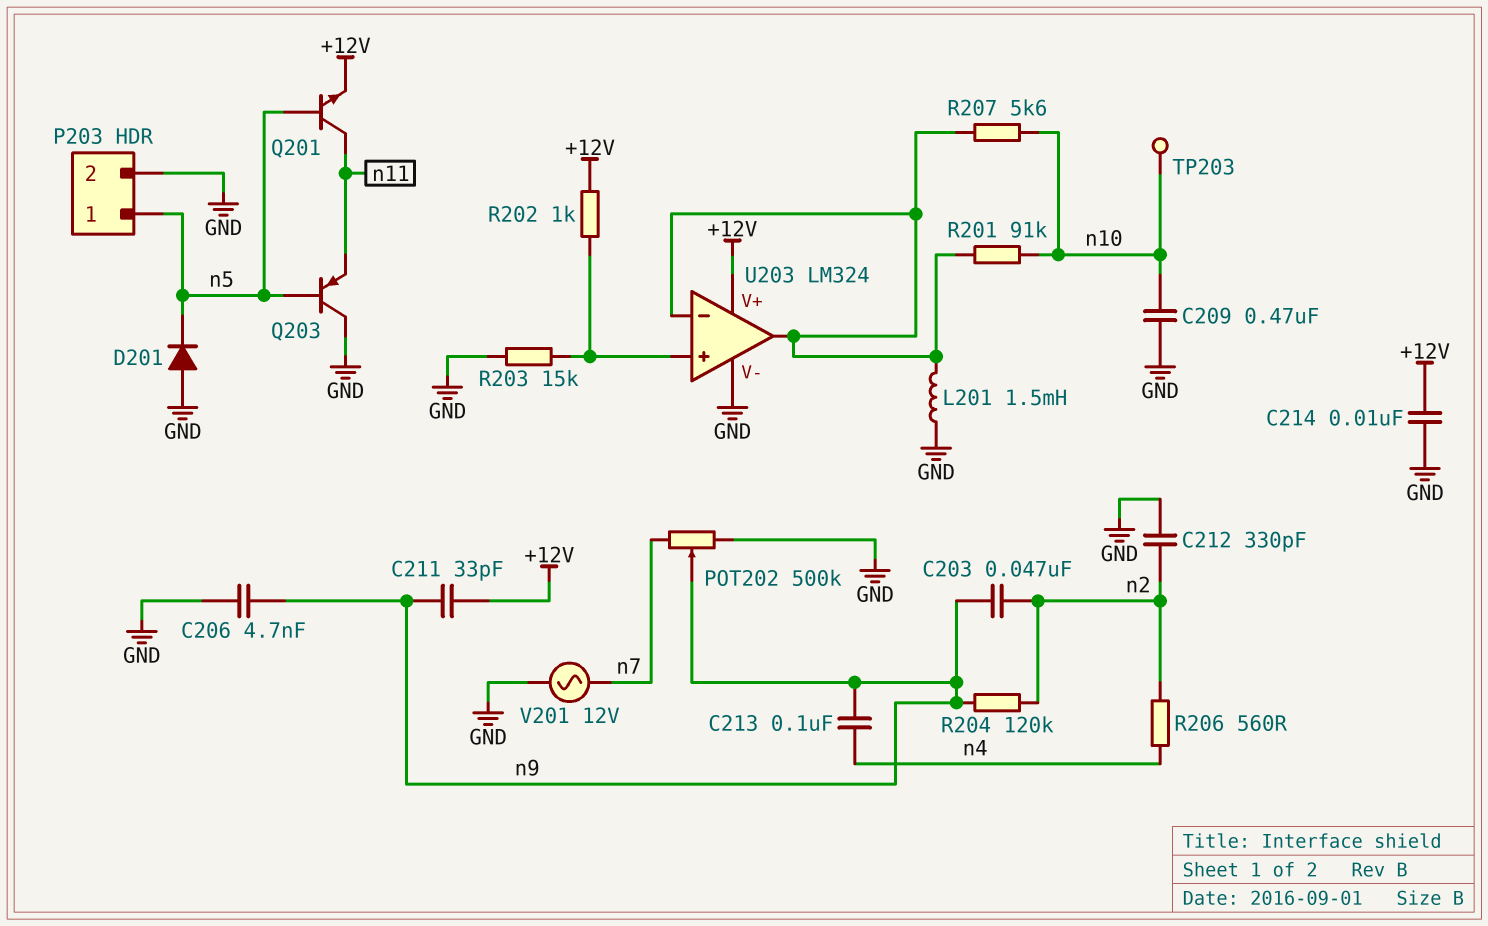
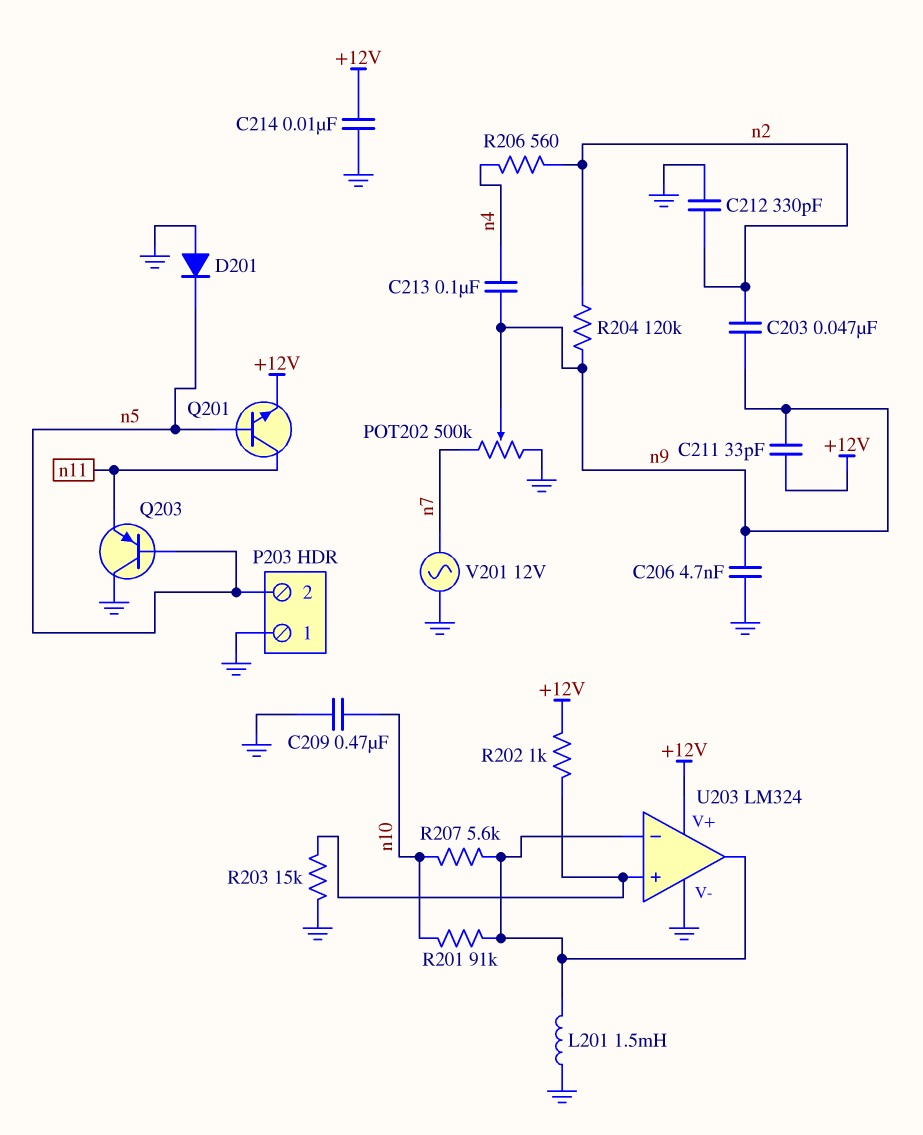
P203 pin 1: n5 -> GND
P203 pin 2: GND -> n5
TP203: test point (n10) -> none

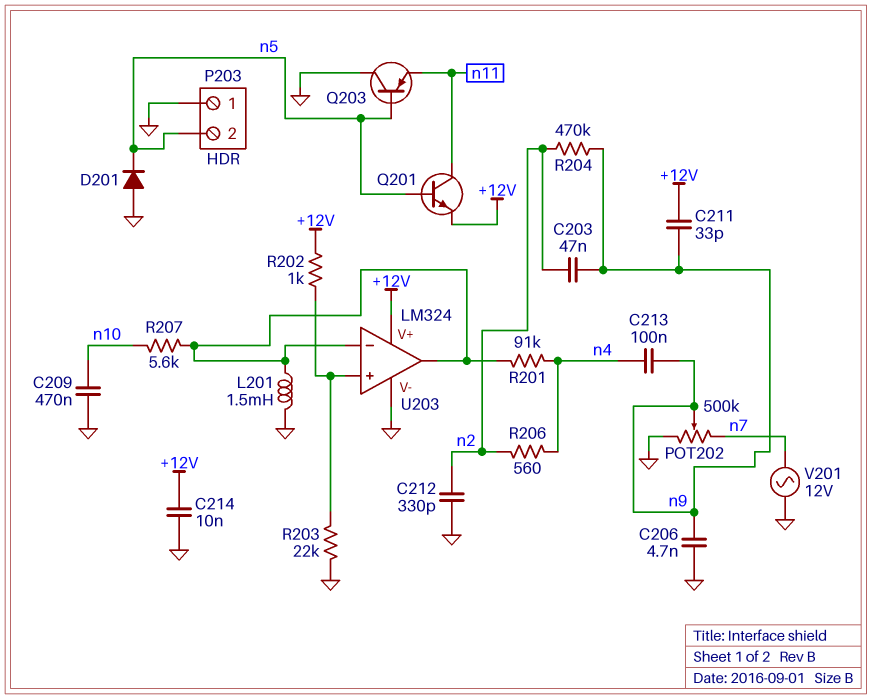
R201: 91k (U203/in-, n10) -> 91k (U203/in-, n4)
R203: 15k (GND, U203/in+) -> 22k (GND, U203/in+)
R204: 120k (n2, n9) -> 470k (n2, n9)

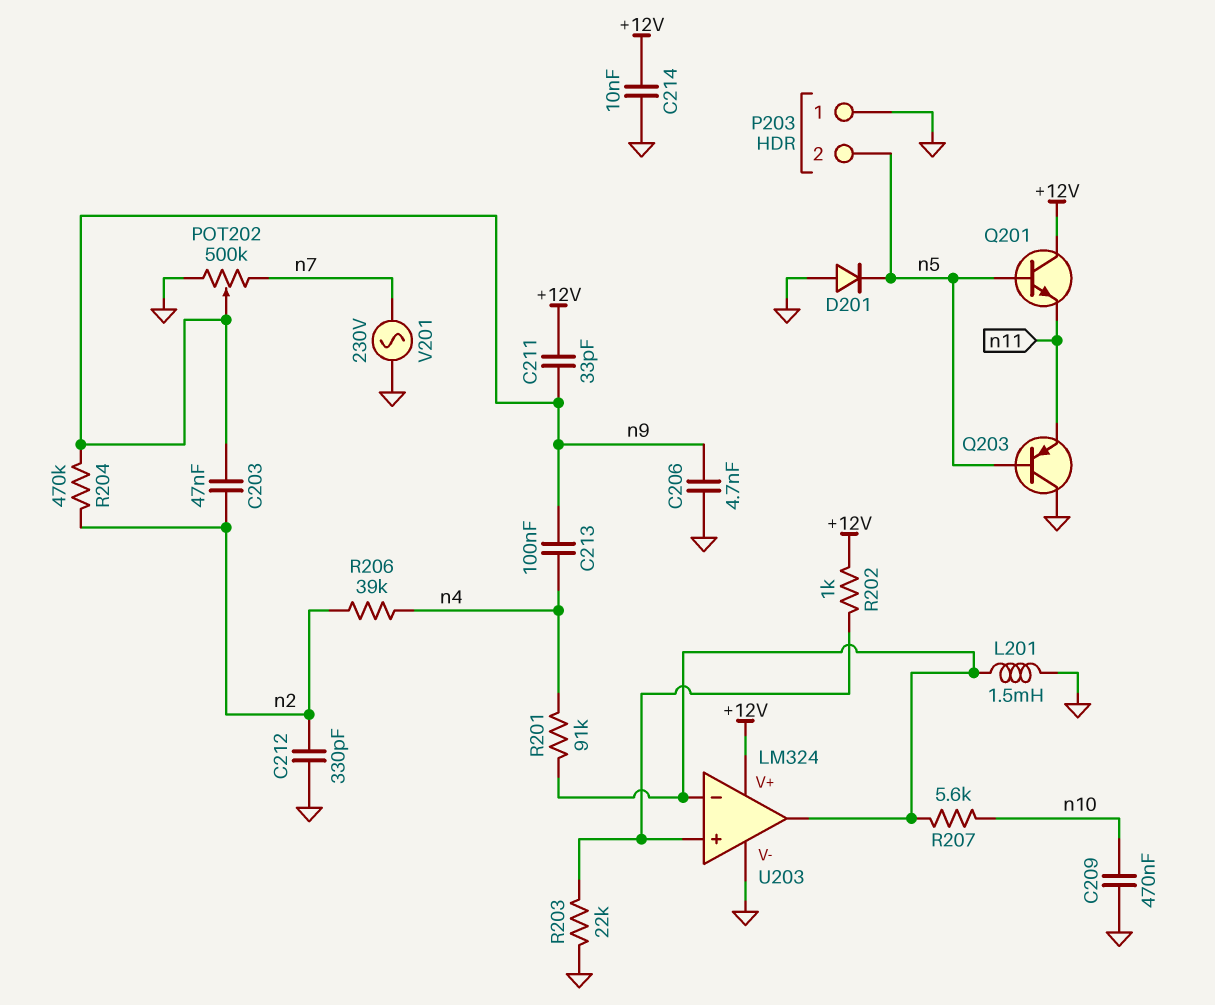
Q201: NPN (B n5, C n11, E +12V) -> NPN (B n5, C +12V, E n11)
R206: 560 (n2, n4) -> 39k (n2, n4)
V201: AC 12V (GND, n7) -> AC 230V (GND, n7)

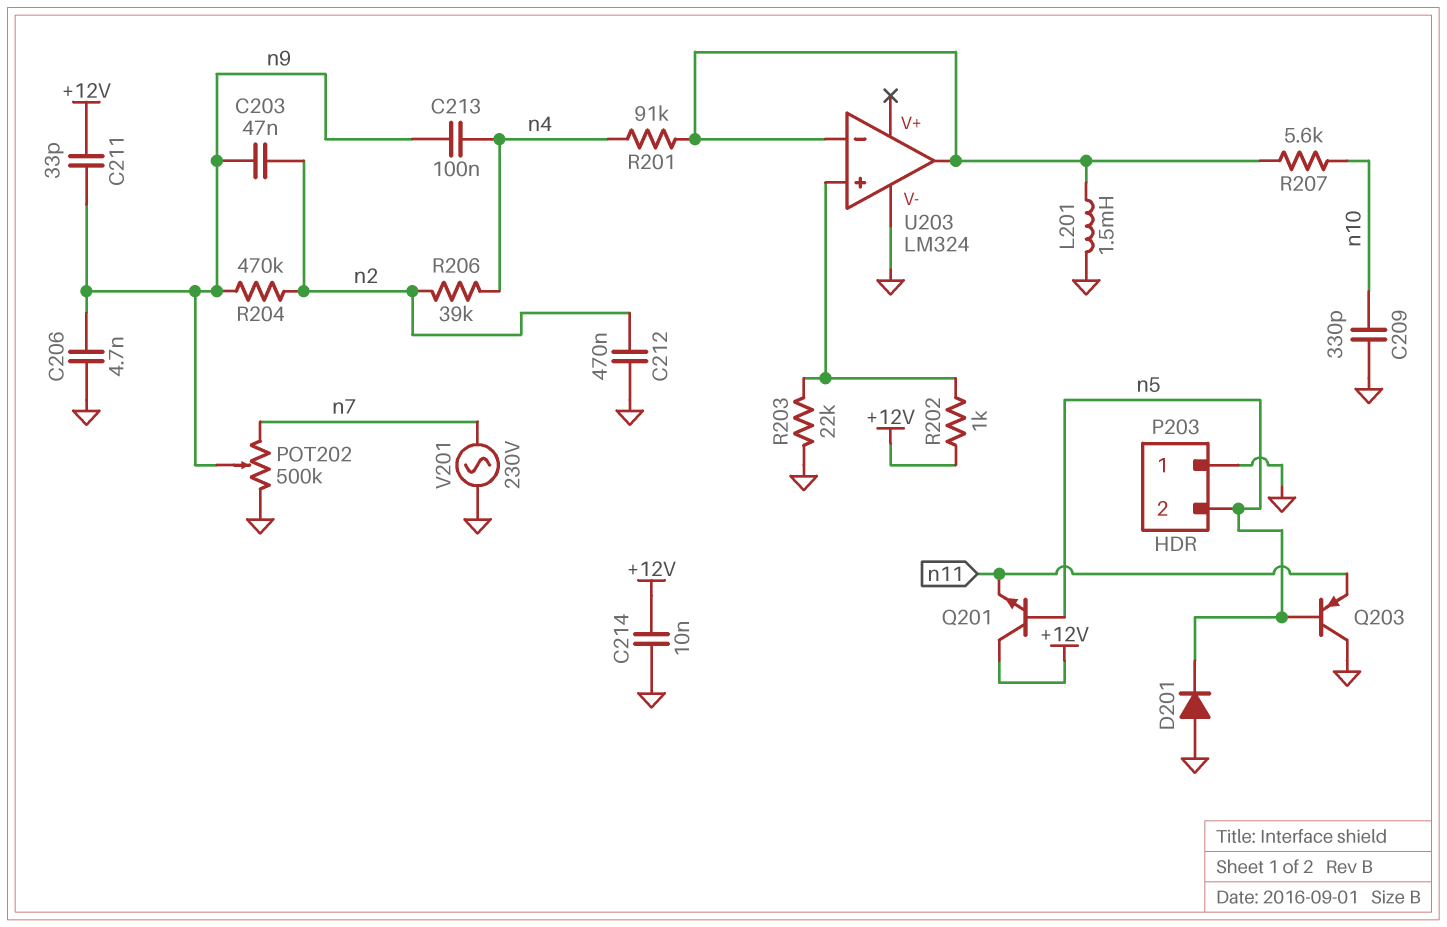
C209: 470nF (GND, n10) -> 330pF (GND, n10)
C212: 330pF (GND, n2) -> 470nF (GND, n2)
U203 pin V+: +12V -> none

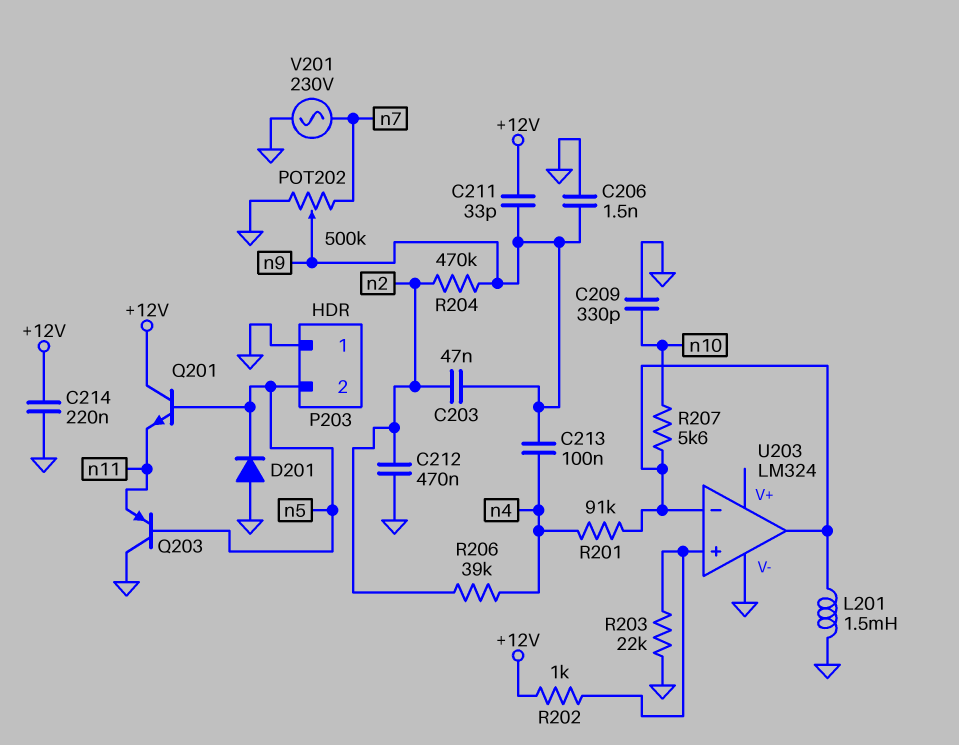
C206: 4.7nF (GND, n9) -> 1.5nF (GND, n9)
C214: 10nF (+12V, GND) -> 220nF (+12V, GND)

